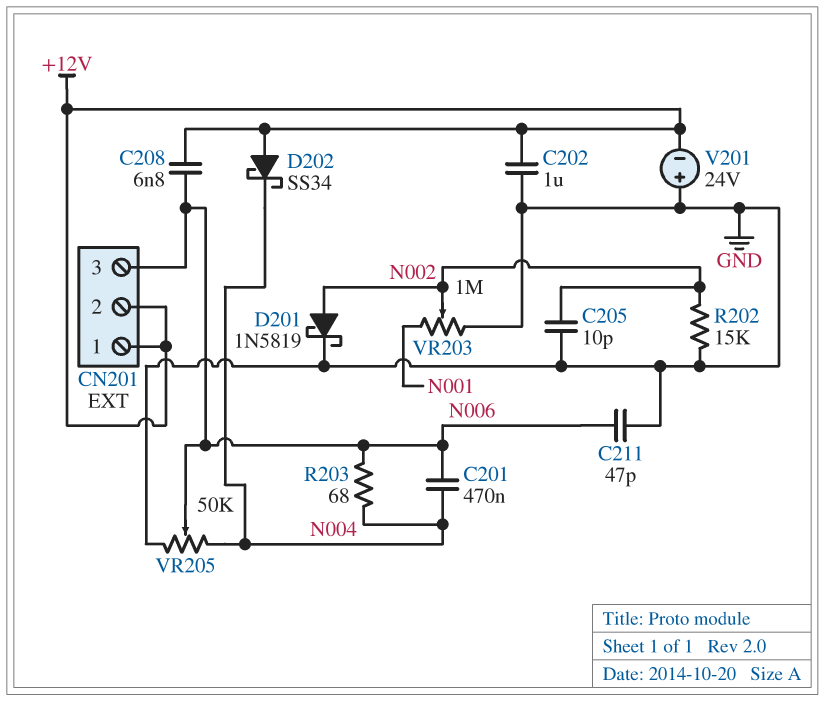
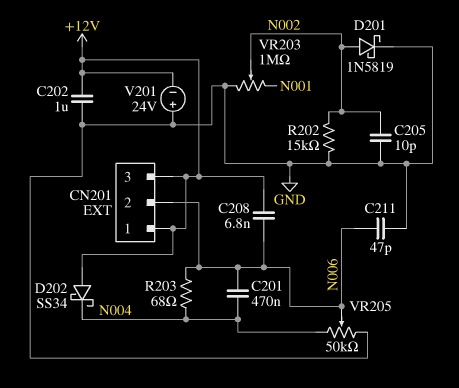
CN201 pin 2: +12V -> N006
CN201 pin 3: N006 -> +12V

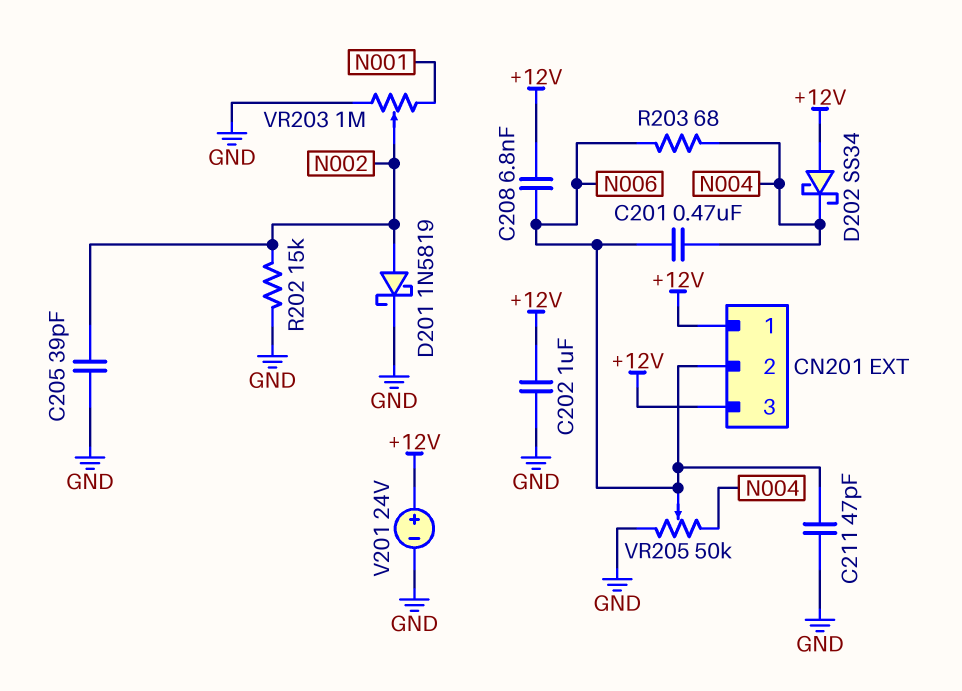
C205: 10pF (GND, N002) -> 39pF (GND, N002)
V201: 24V (plus GND, minus +12V) -> 24V (plus +12V, minus GND)

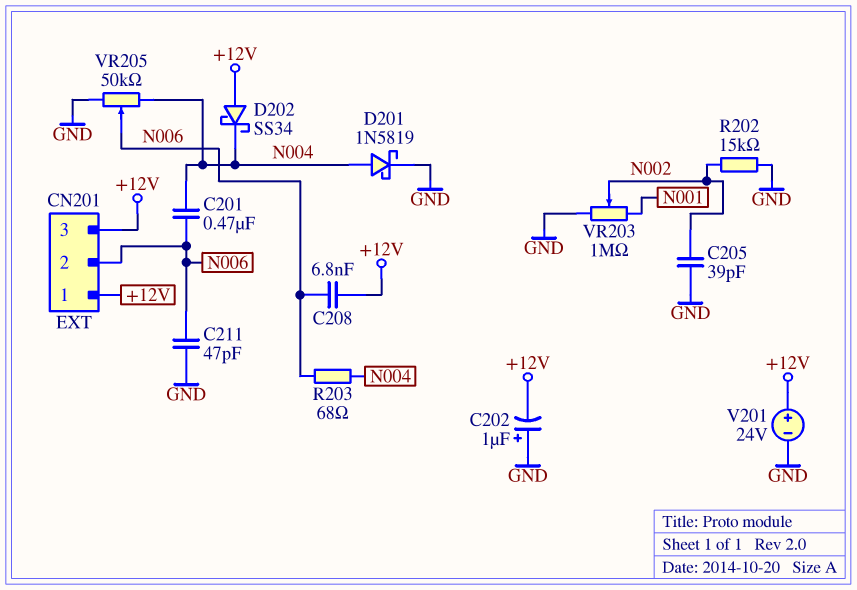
C202: 1uF (+12V, GND) -> 1uF (plus GND, minus +12V)
D201: schottky 1N5819 (A N002, K GND) -> schottky 1N5819 (A N004, K GND)

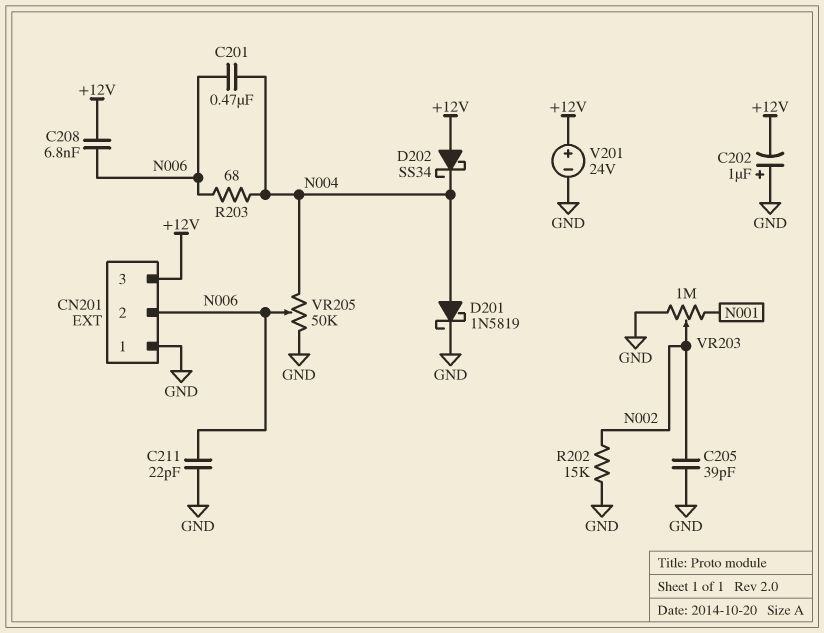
C211: 47pF (GND, N006) -> 22pF (GND, N006)
CN201 pin 1: +12V -> GND

